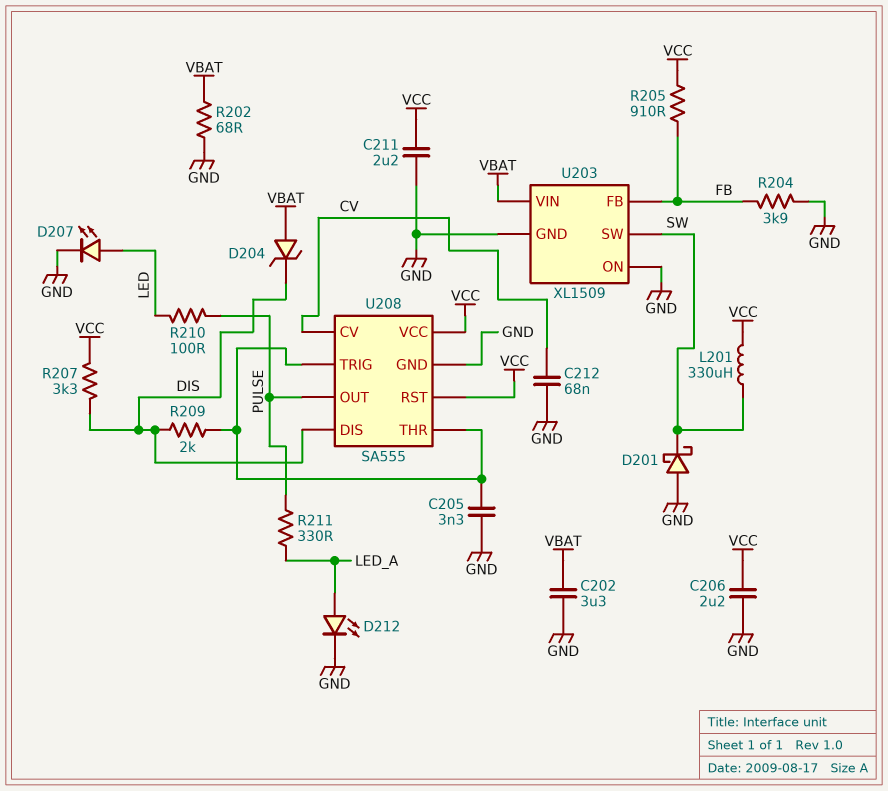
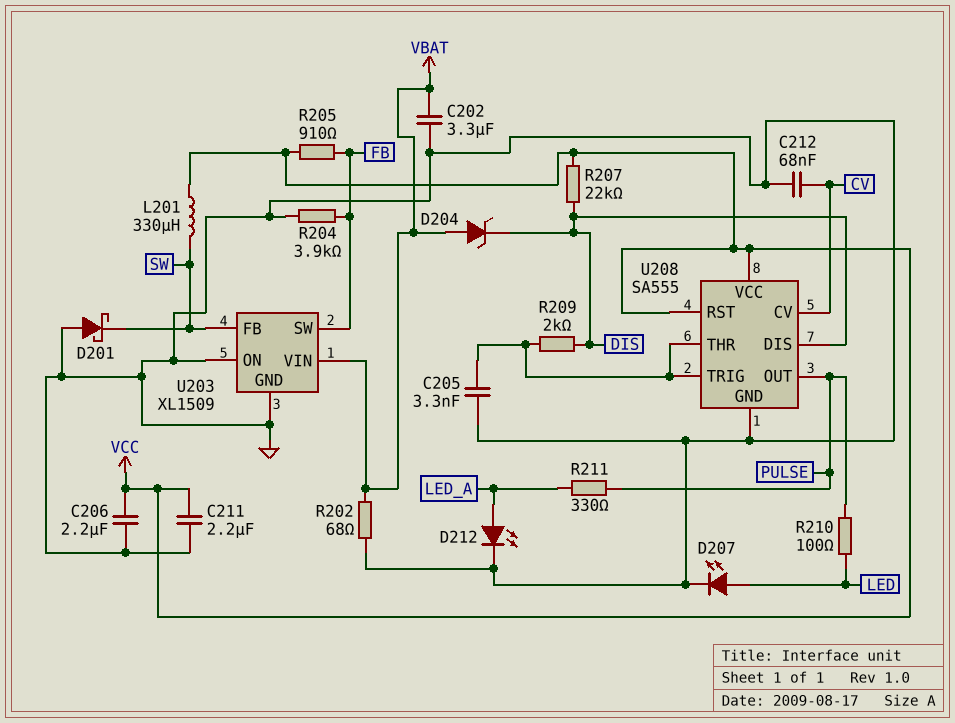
R207: 3.3k (DIS, VCC) -> 22k (DIS, VCC)
U203 pin FB: FB -> SW
U203 pin SW: SW -> FB

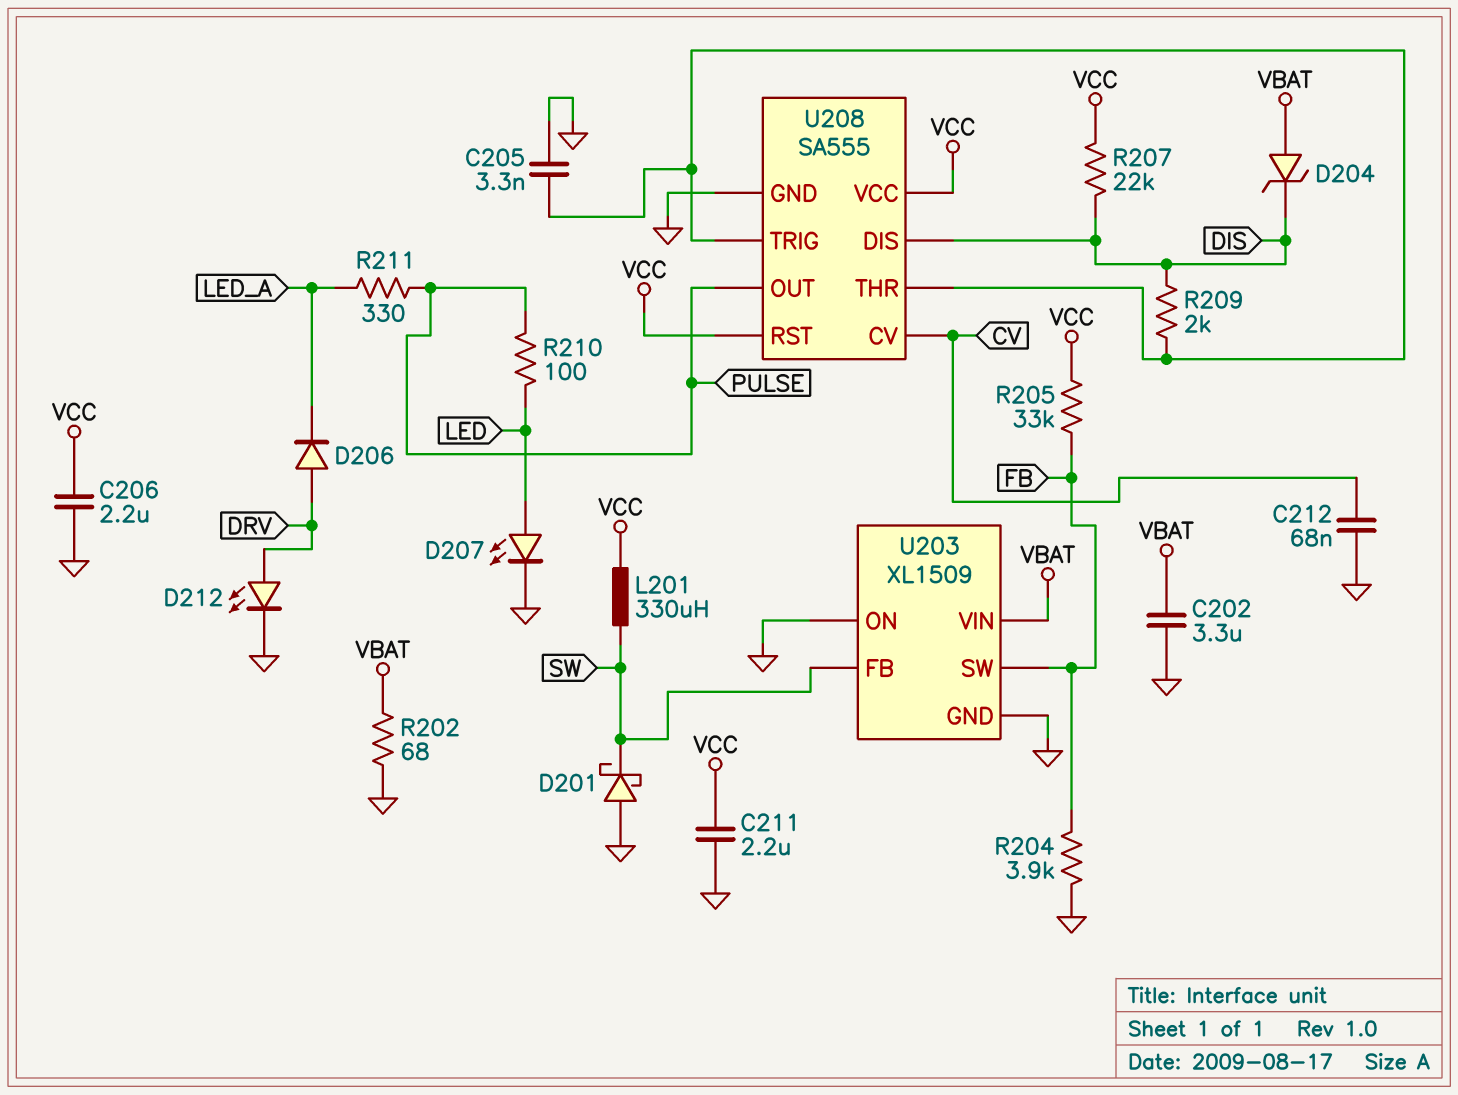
D206: none -> diode (A DRV, K LED_A)
D212: LED (A LED_A, K GND) -> LED (A DRV, K GND)
R205: 910 (FB, VCC) -> 33k (FB, VCC)

